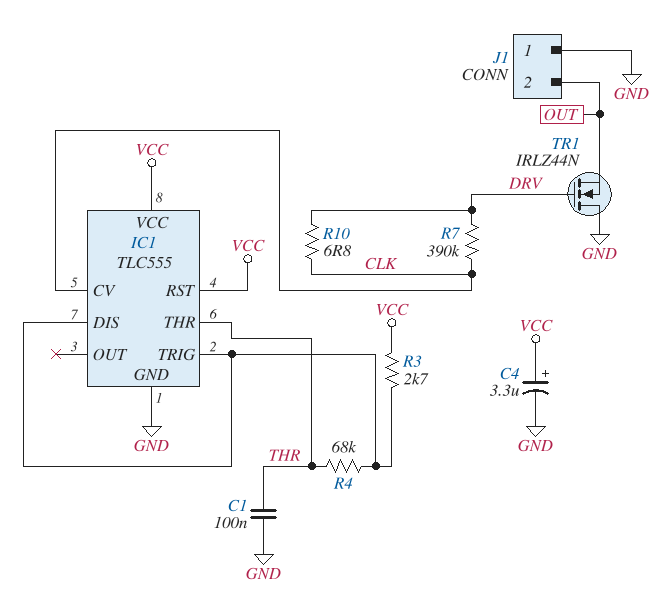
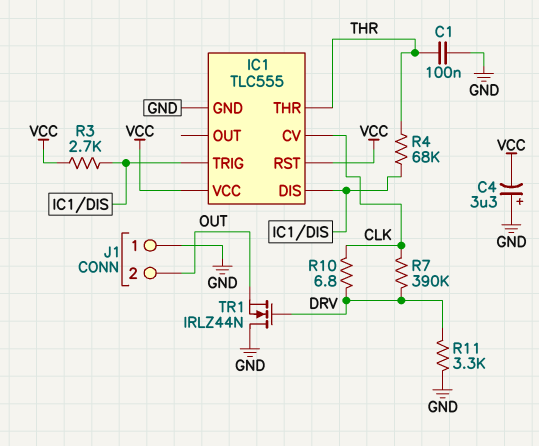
C4: 3.3uF (plus VCC, minus GND) -> 3.3uF (plus GND, minus VCC)
R11: none -> 3.3k (DRV, GND)

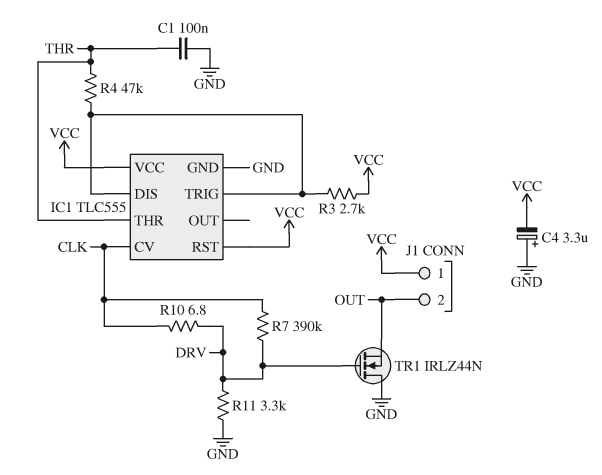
J1 pin 1: GND -> VCC
R4: 68k (IC1/DIS, THR) -> 47k (IC1/DIS, THR)

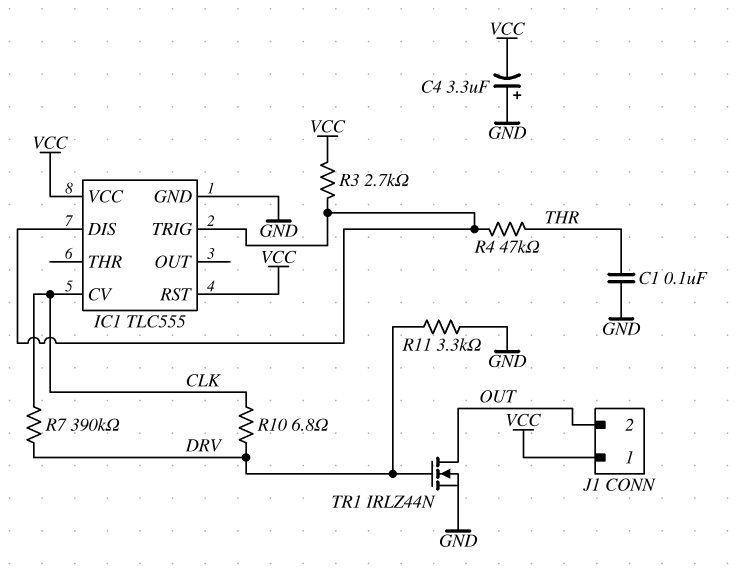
IC1 pin THR: THR -> none
TR1: NMOS IRLZ44N (G DRV, D GND, S OUT) -> NMOS IRLZ44N (G DRV, D OUT, S GND)

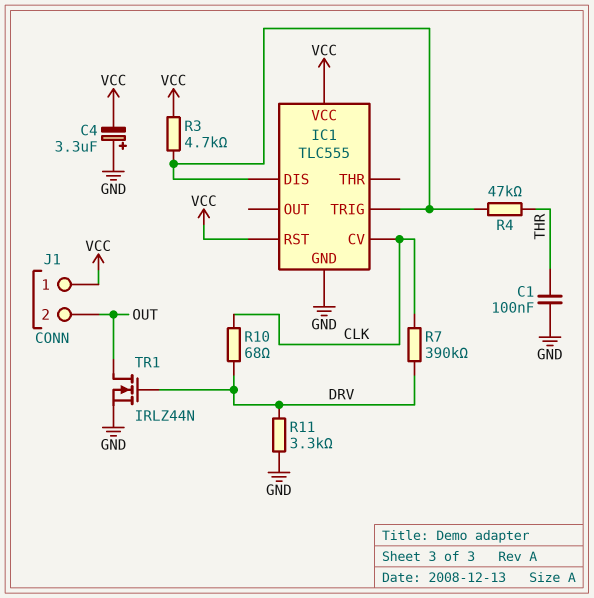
R3: 2.7k (IC1/DIS, VCC) -> 4.7k (IC1/DIS, VCC)
R10: 6.8 (CLK, DRV) -> 68 (CLK, DRV)

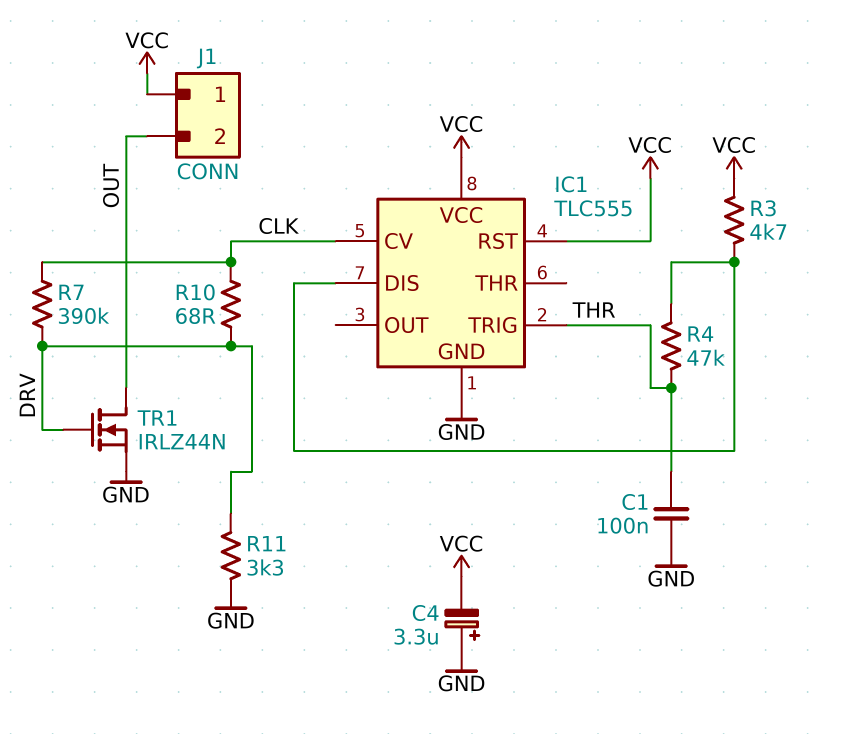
IC1 pin TRIG: IC1/DIS -> THR

